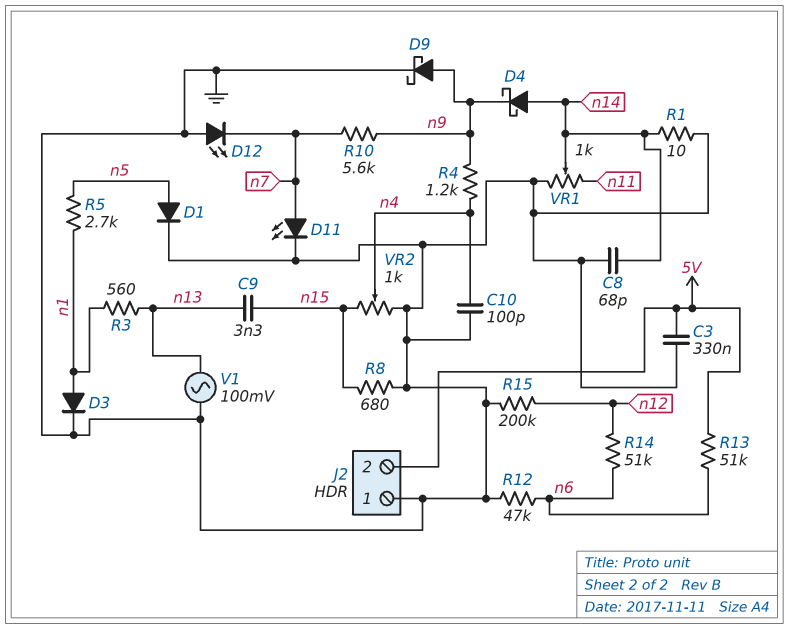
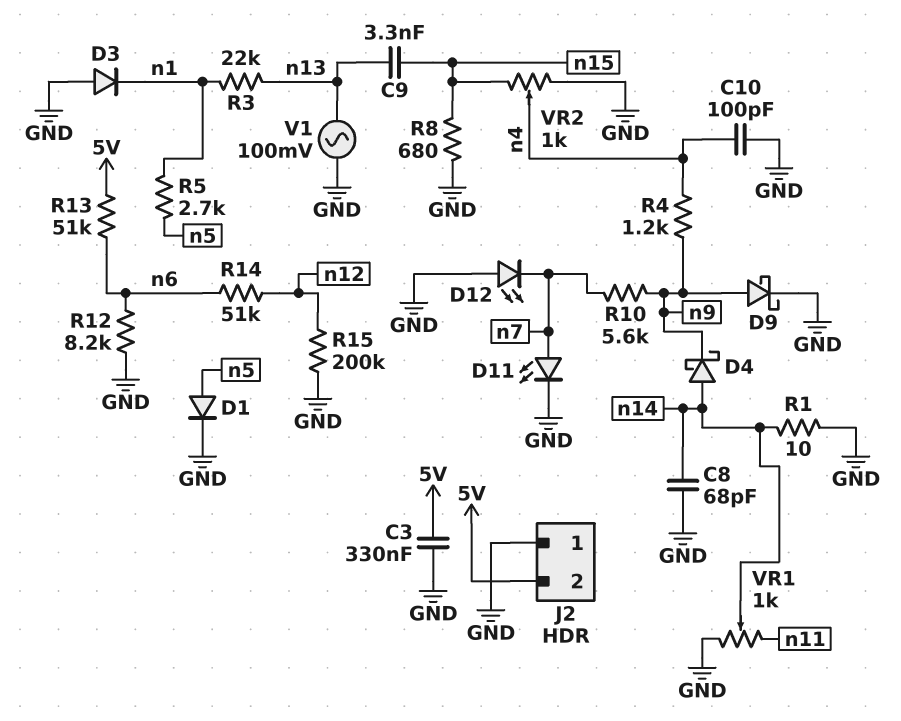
D3: diode (A n1, K GND) -> diode (A GND, K n1)
R3: 560 (n1, n13) -> 22k (n1, n13)
R12: 47k (GND, n6) -> 8.2k (GND, n6)

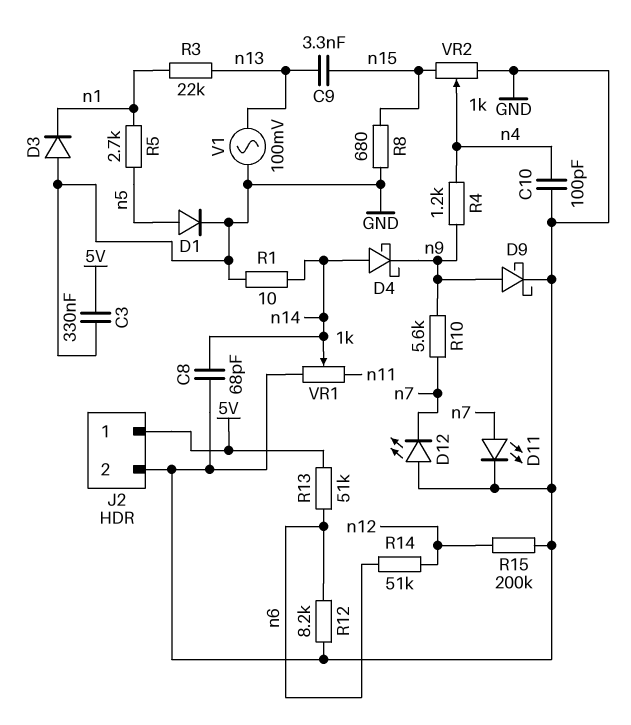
J2 pin 1: GND -> 5V
J2 pin 2: 5V -> GND

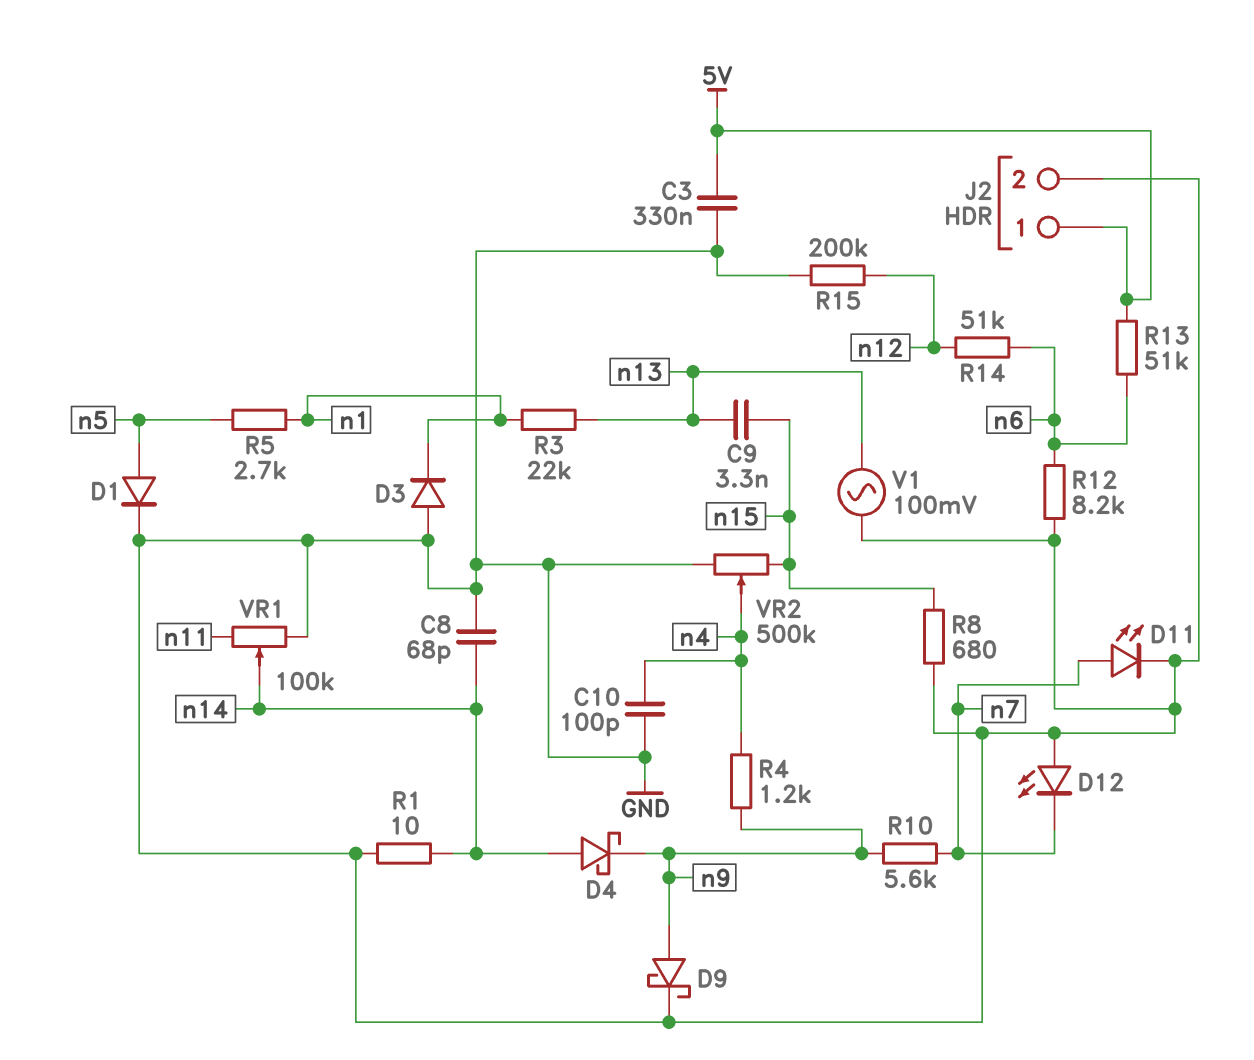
VR1: 1k (GND, n11, wiper n14) -> 100k (GND, n11, wiper n14)
VR2: 1k (GND, n15, wiper n4) -> 500k (GND, n15, wiper n4)

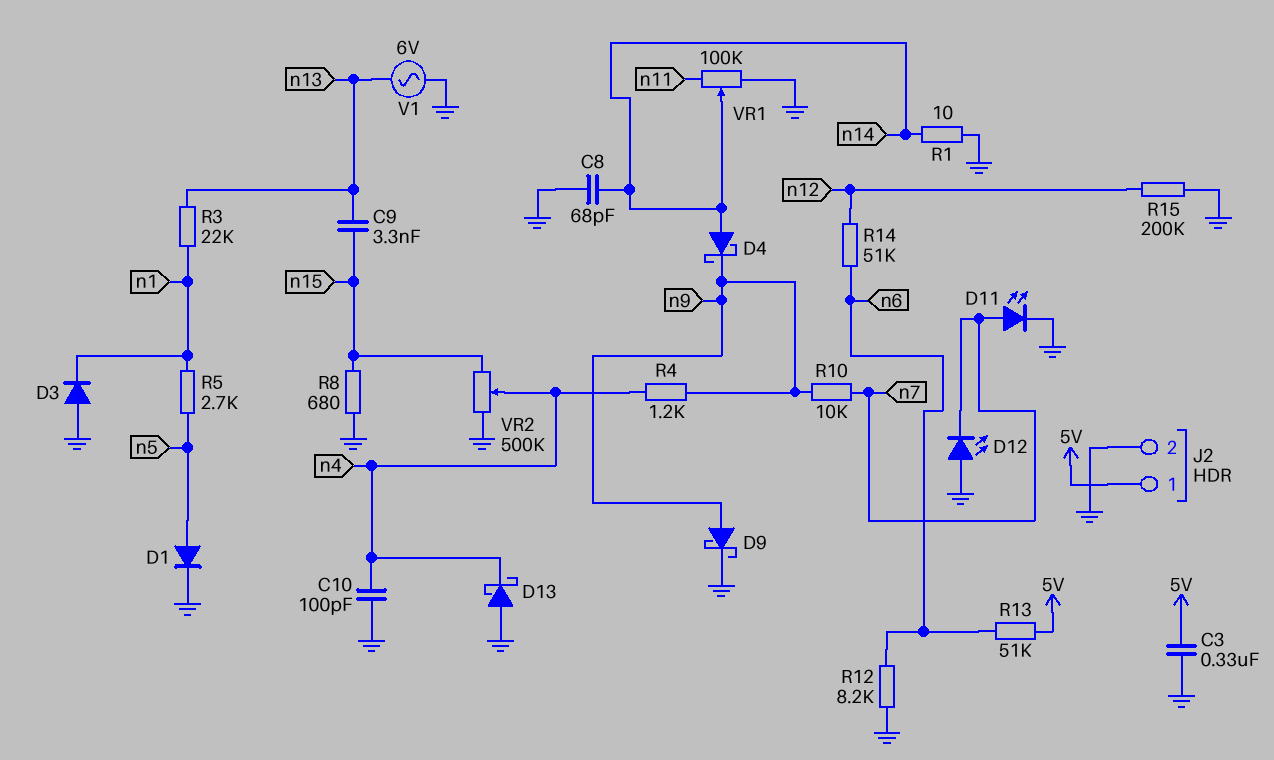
D13: none -> schottky (A GND, K n4)
R10: 5.6k (n7, n9) -> 10k (n7, n9)
V1: AC 100mV (GND, n13) -> AC 6V (GND, n13)

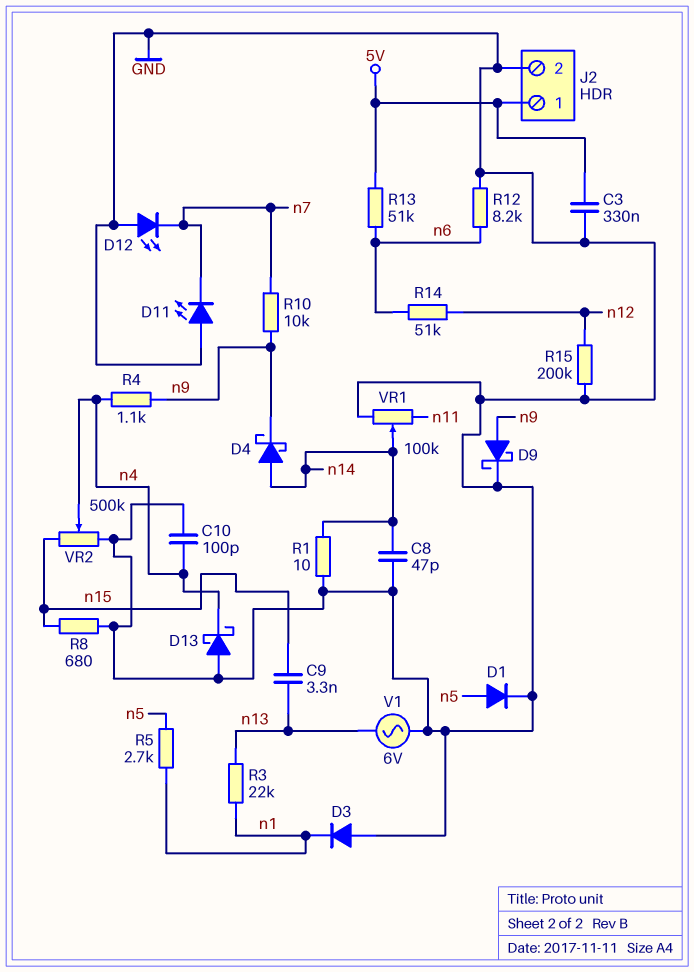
C8: 68pF (GND, n14) -> 47pF (GND, n14)
D11: LED (A n7, K GND) -> LED (A GND, K n7)
R4: 1.2k (n4, n9) -> 1.1k (n4, n9)

